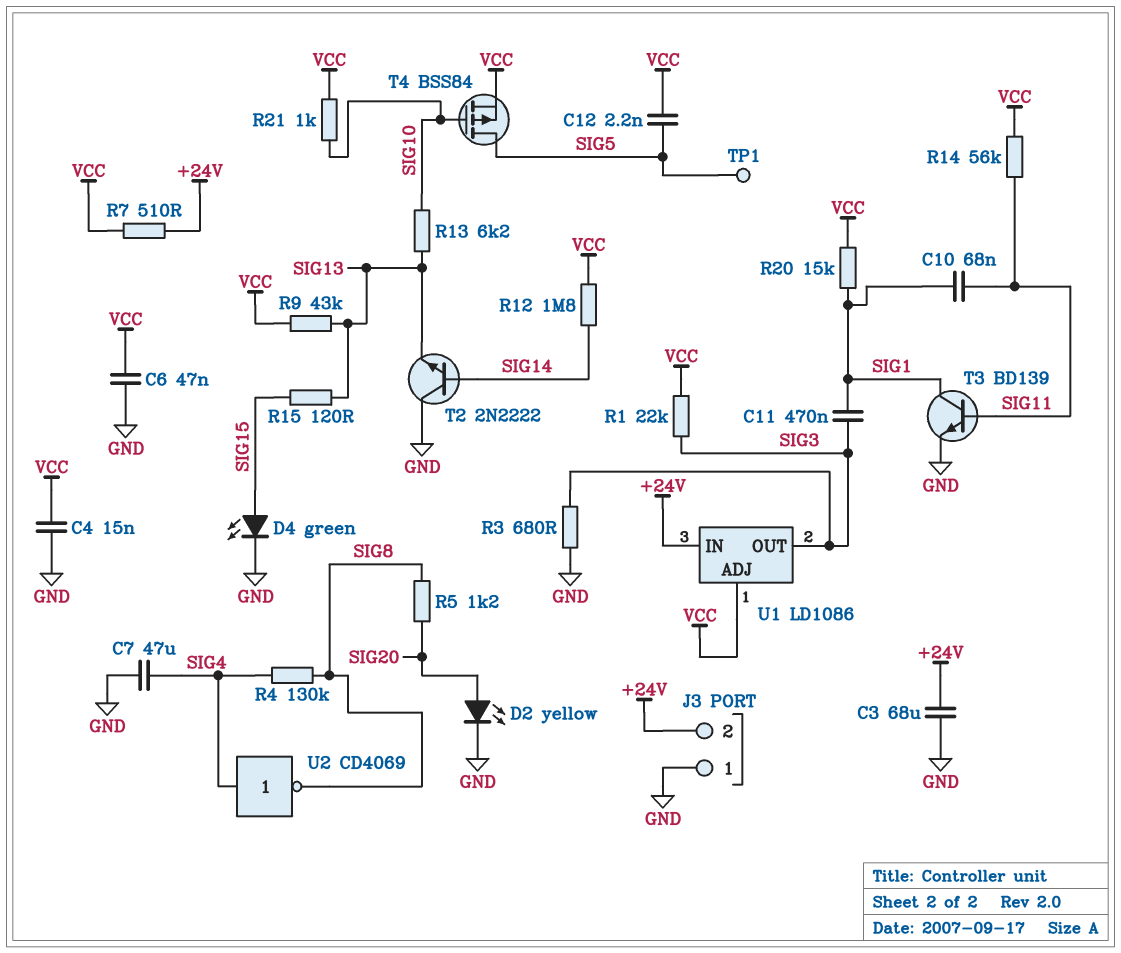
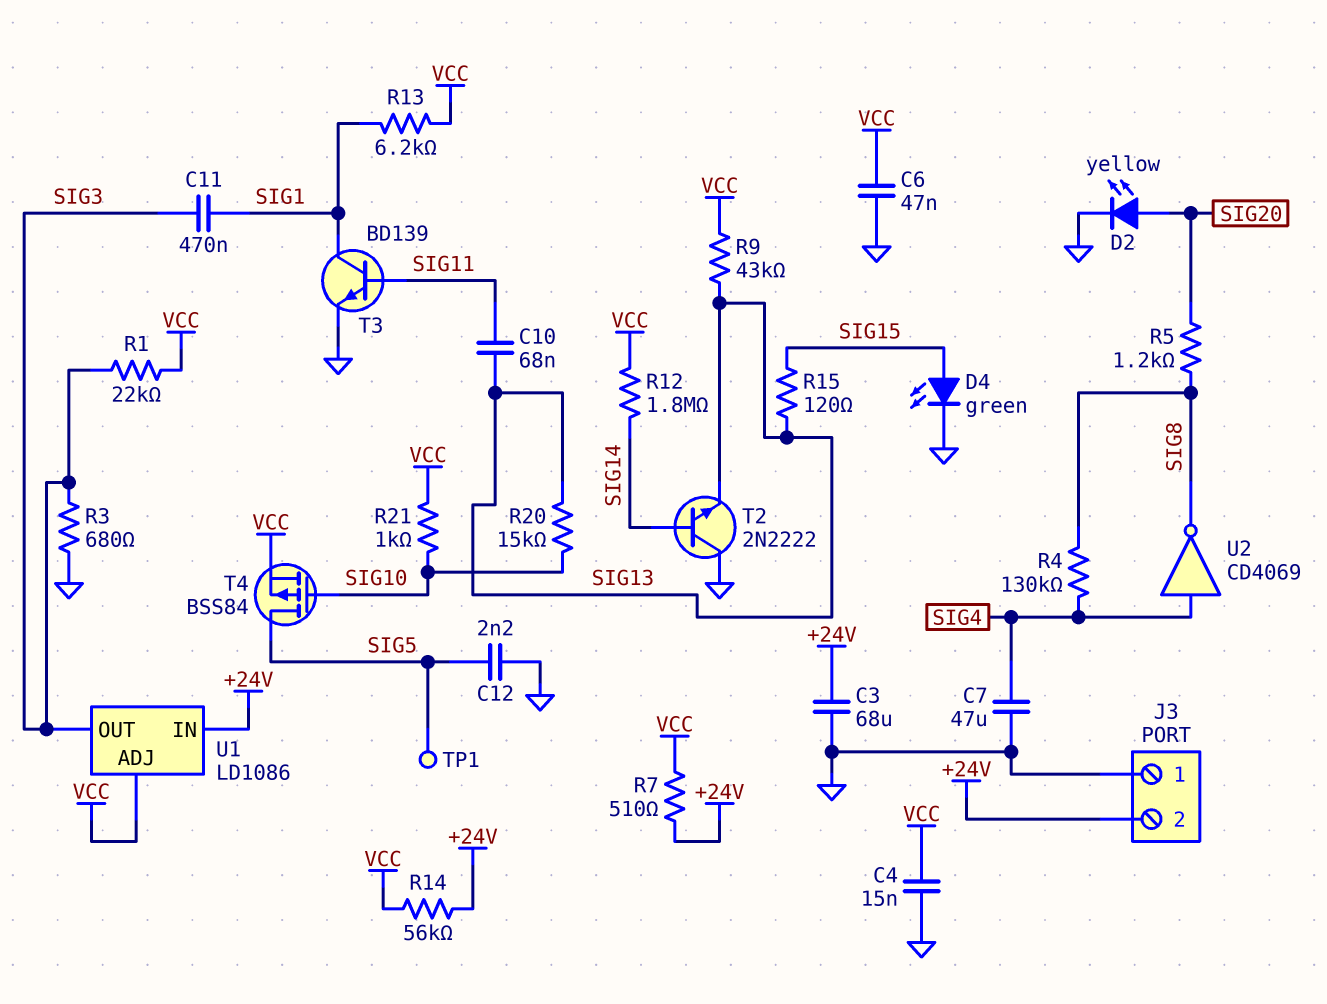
C10: 68nF (SIG1, SIG11) -> 68nF (SIG11, SIG13)
C12: 2.2nF (SIG5, VCC) -> 2.2nF (GND, SIG5)
R13: 6.2k (SIG10, SIG13) -> 6.2k (SIG1, VCC)
R14: 56k (SIG11, VCC) -> 56k (+24V, VCC)
R20: 15k (SIG1, VCC) -> 15k (SIG10, SIG13)

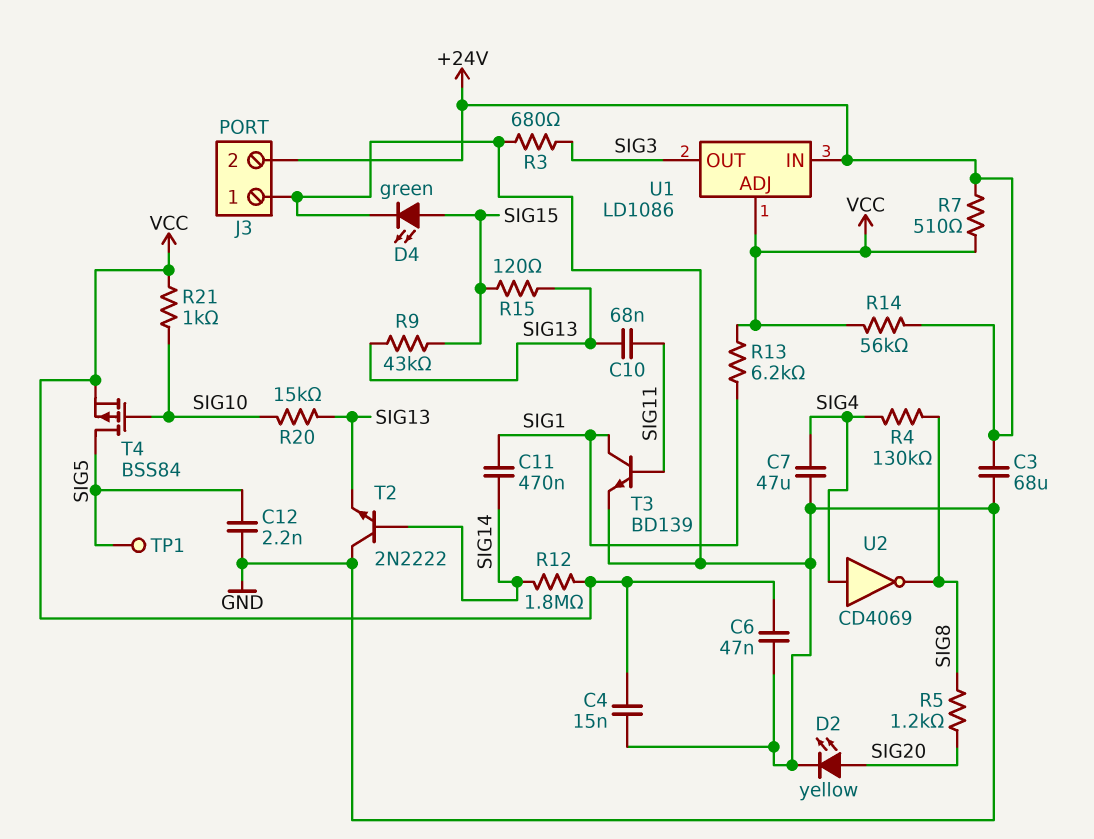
C11: 470nF (SIG1, SIG3) -> 470nF (SIG1, SIG14)
R1: 22k (SIG3, VCC) -> none
R9: 43k (SIG13, VCC) -> 43k (SIG13, SIG15)

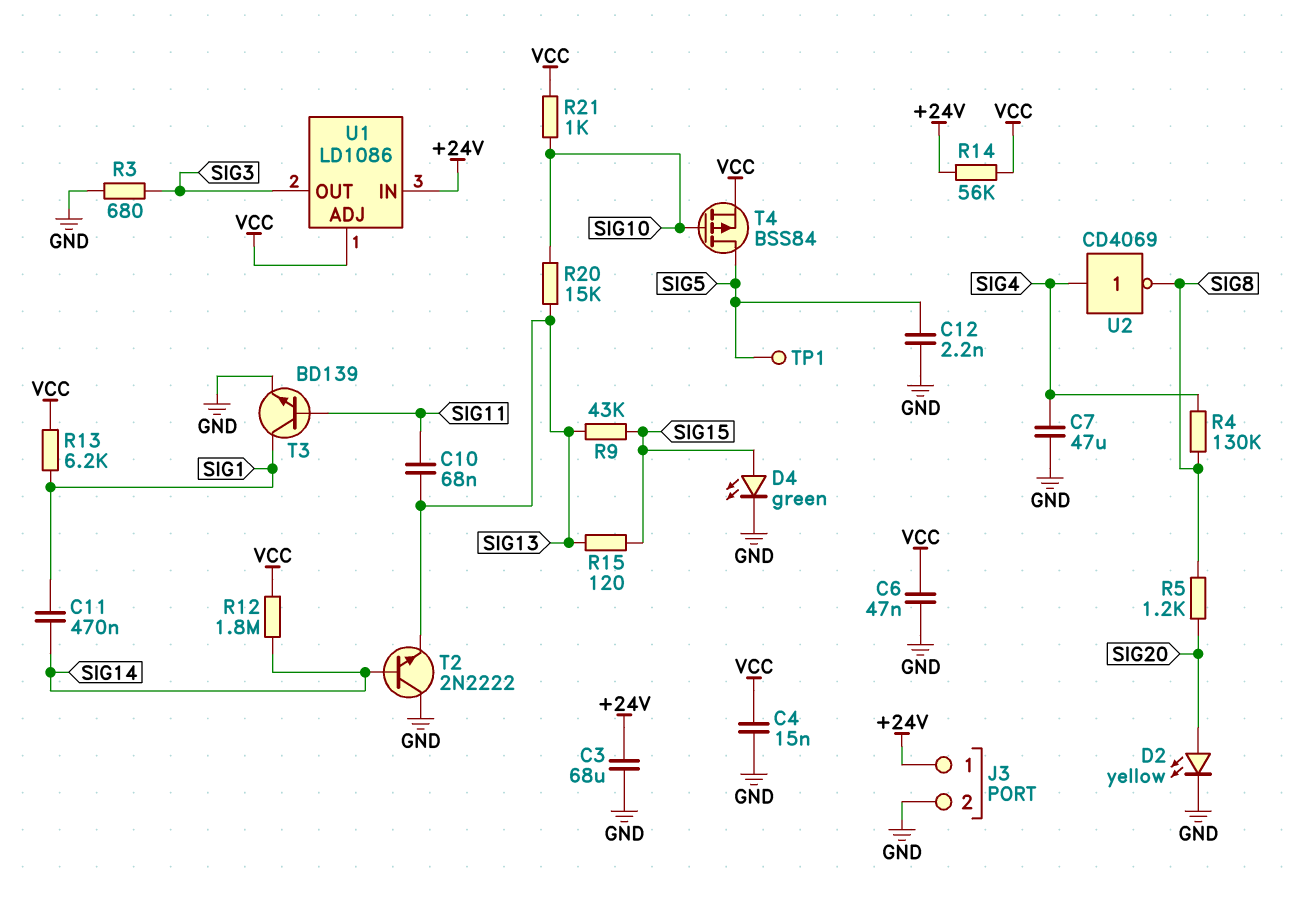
J3 pin 1: GND -> +24V
J3 pin 2: +24V -> GND
R7: 510 (+24V, VCC) -> none

